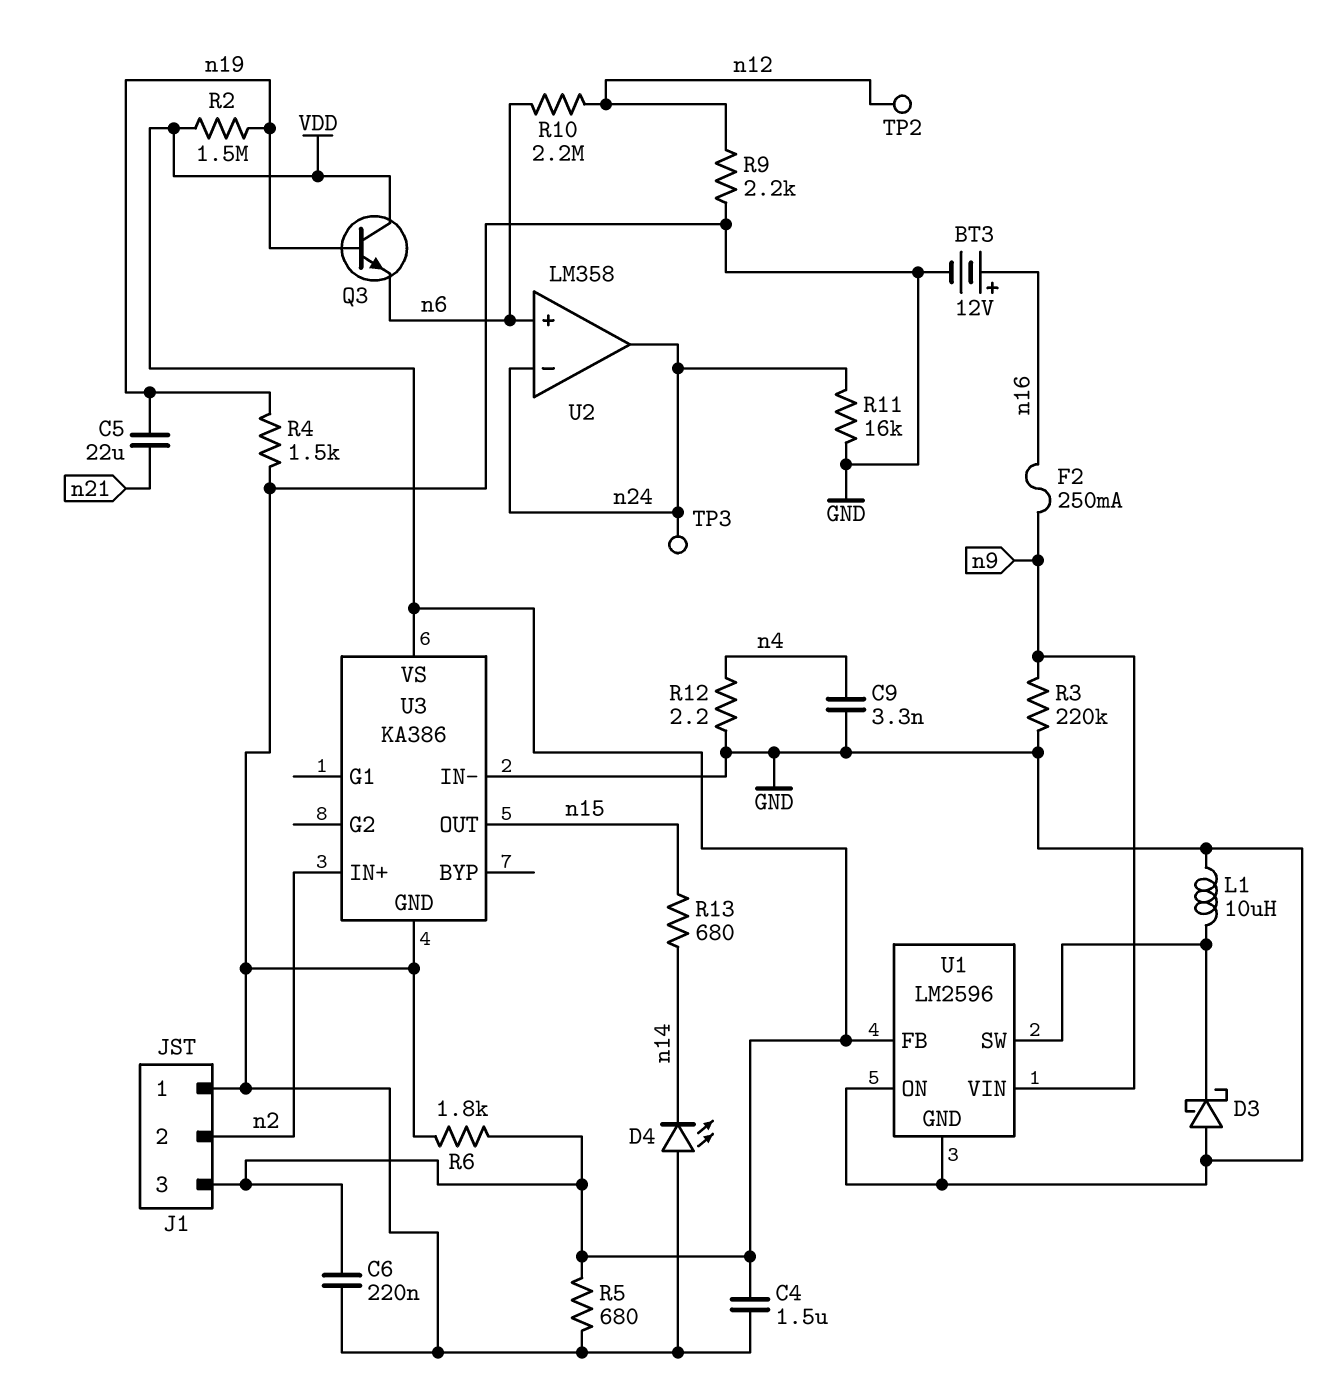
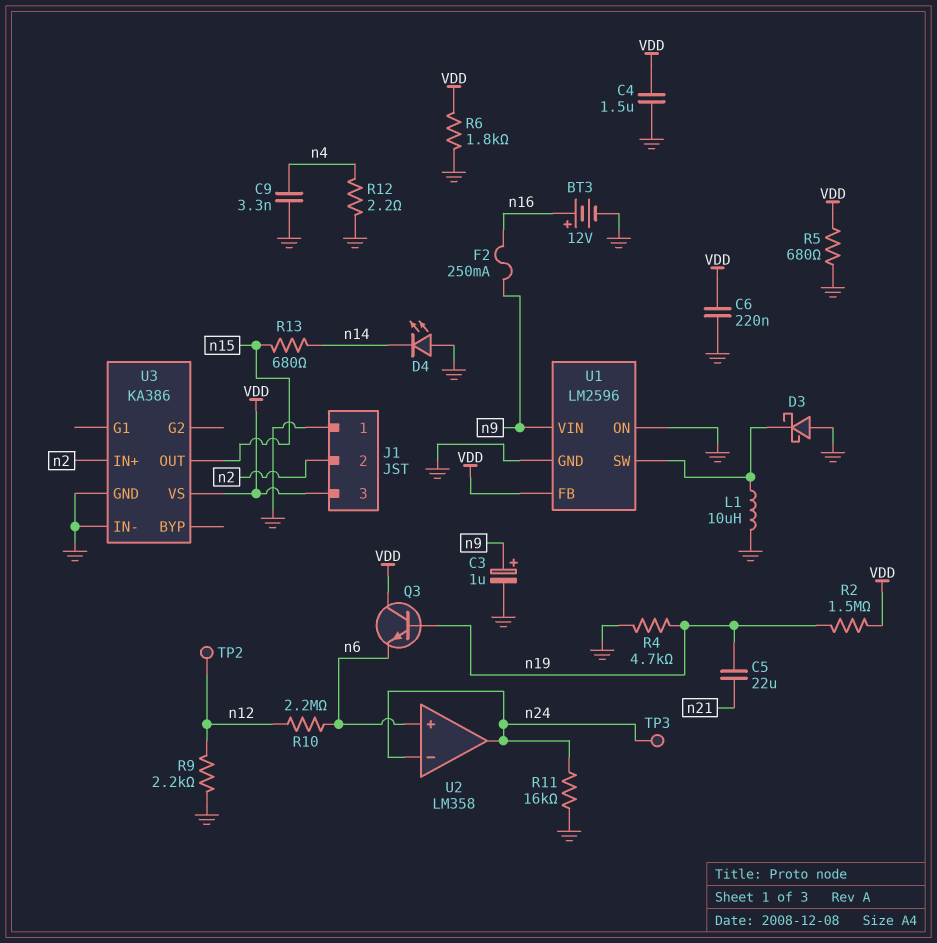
C3: none -> 1uF (plus n9, minus GND)
R3: 220k (GND, n9) -> none
R4: 1.5k (GND, n19) -> 4.7k (GND, n19)

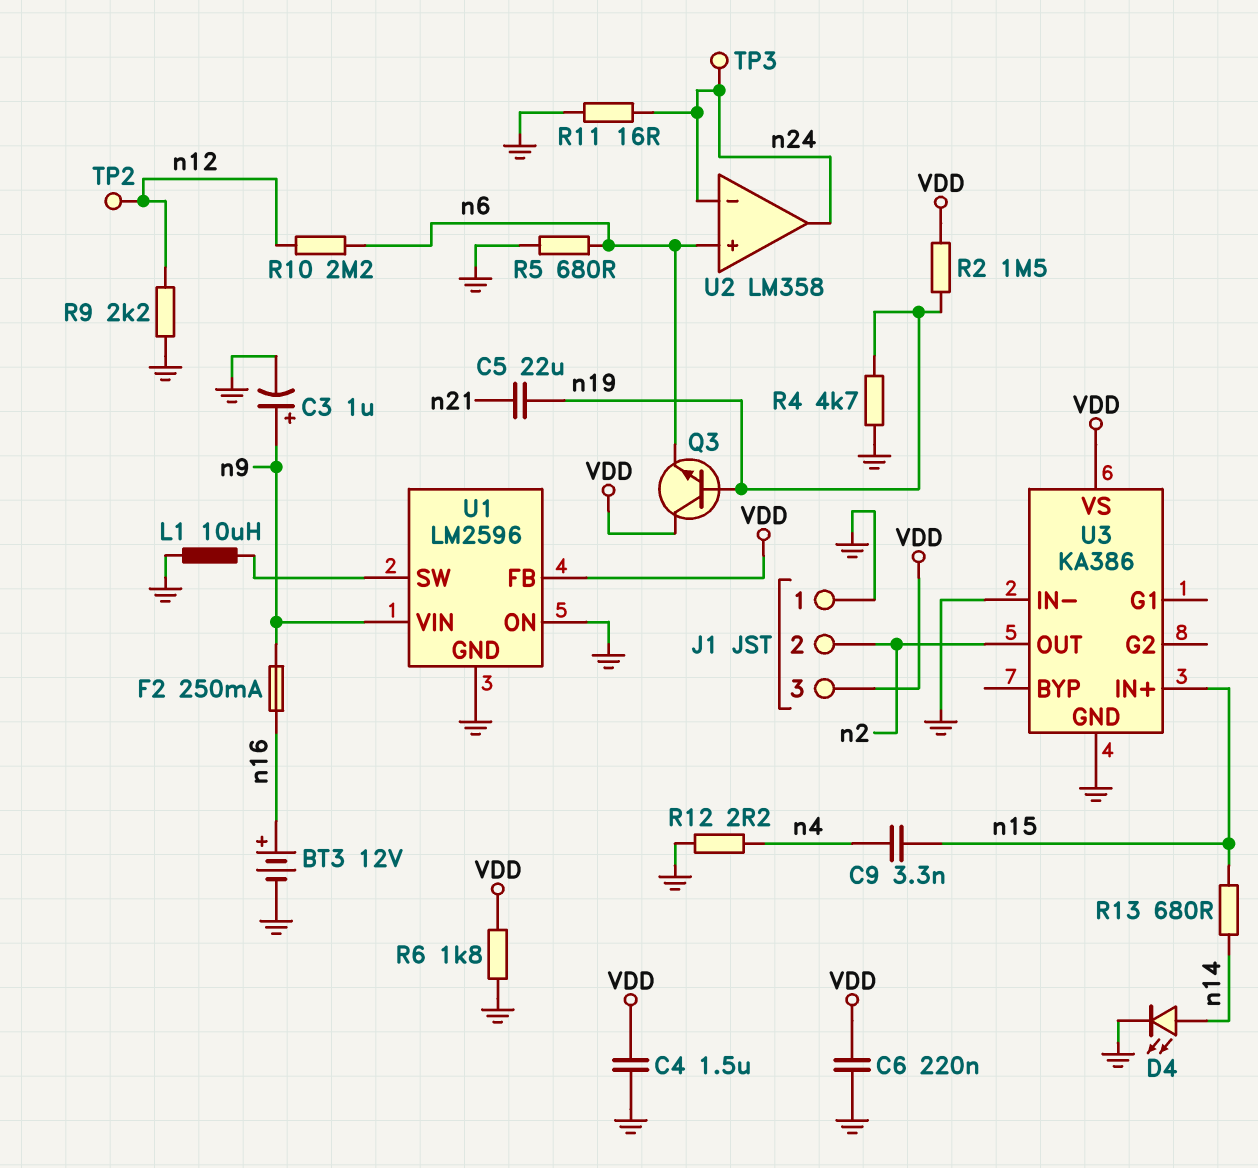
C9: 3.3nF (GND, n4) -> 3.3nF (n4, n15)
D3: schottky (A GND, K U1/SW) -> none
D4: LED (A GND, K n14) -> LED (A n14, K GND)
R5: 680 (GND, VDD) -> 680 (GND, n6)
R11: 16k (GND, n24) -> 16 (GND, n24)
U3 pin IN+: n2 -> n15
U3 pin OUT: n15 -> n2

